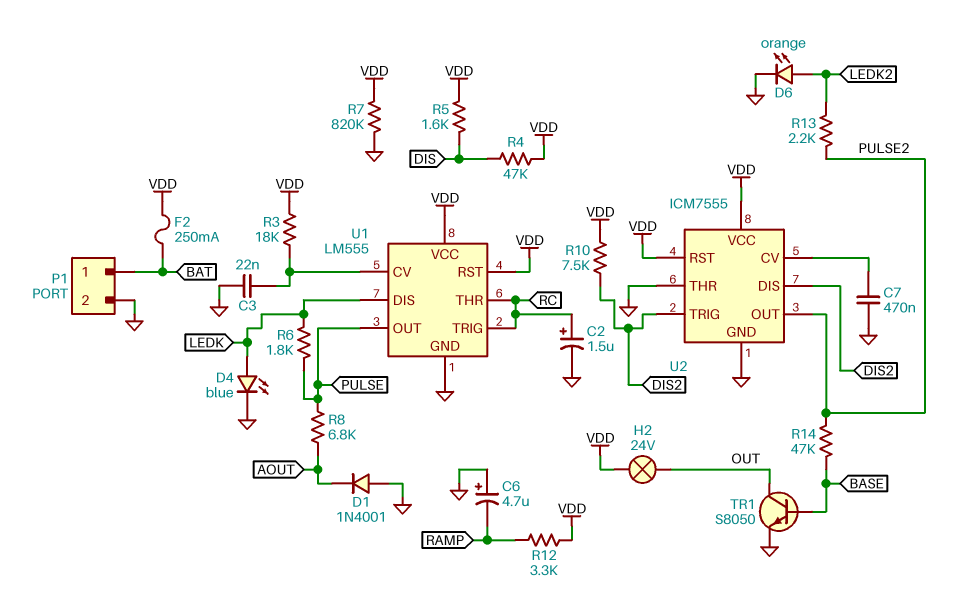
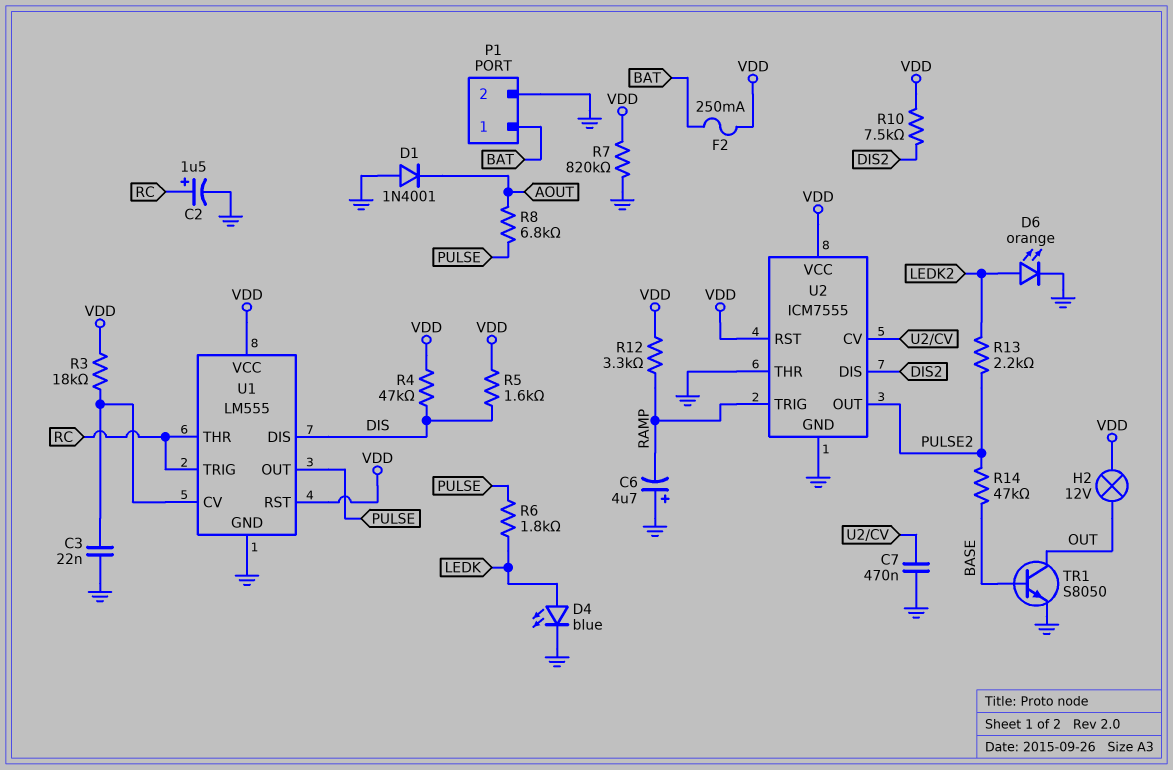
H2: lamp 24V (OUT, VDD) -> lamp 12V (OUT, VDD)
U1 pin DIS: LEDK -> DIS
U2 pin TRIG: DIS2 -> RAMP

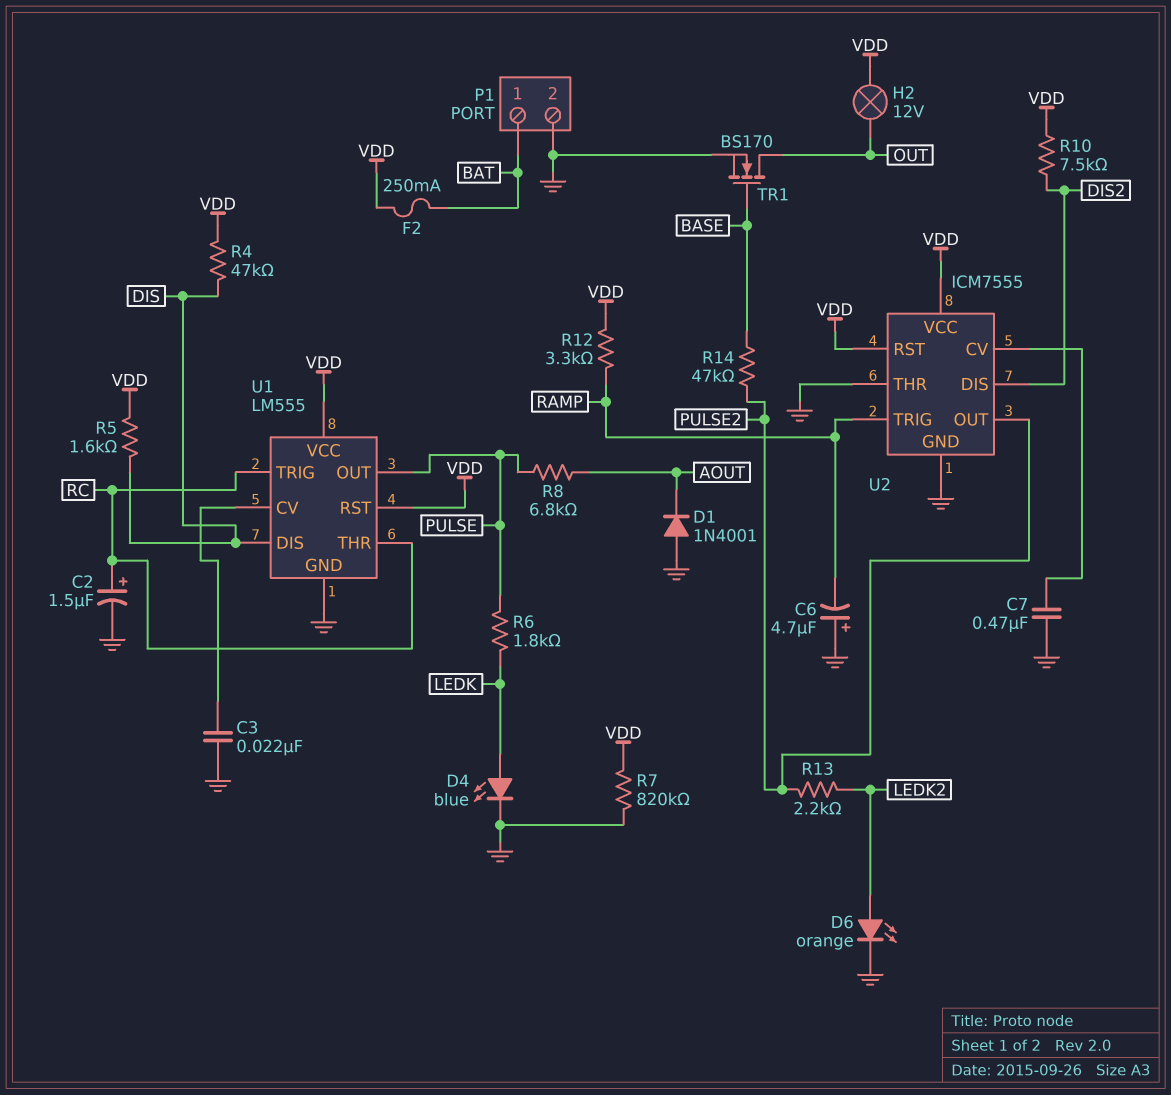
R3: 18k (U1/CV, VDD) -> none
TR1: NPN S8050 (B BASE, C OUT, E GND) -> NMOS BS170 (G BASE, D OUT, S GND)

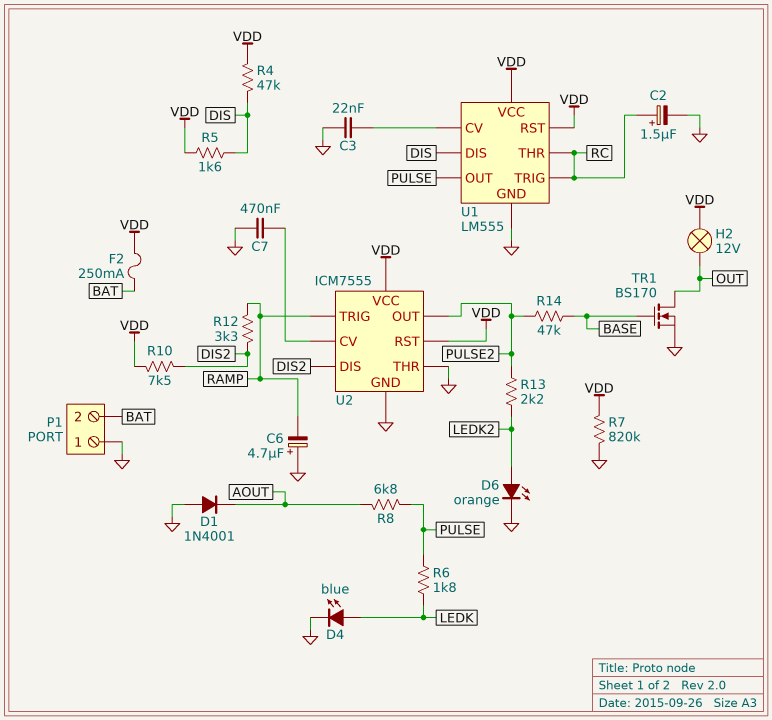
P1 pin 1: BAT -> GND
P1 pin 2: GND -> BAT
R12: 3.3k (RAMP, VDD) -> 3.3k (DIS2, RAMP)

